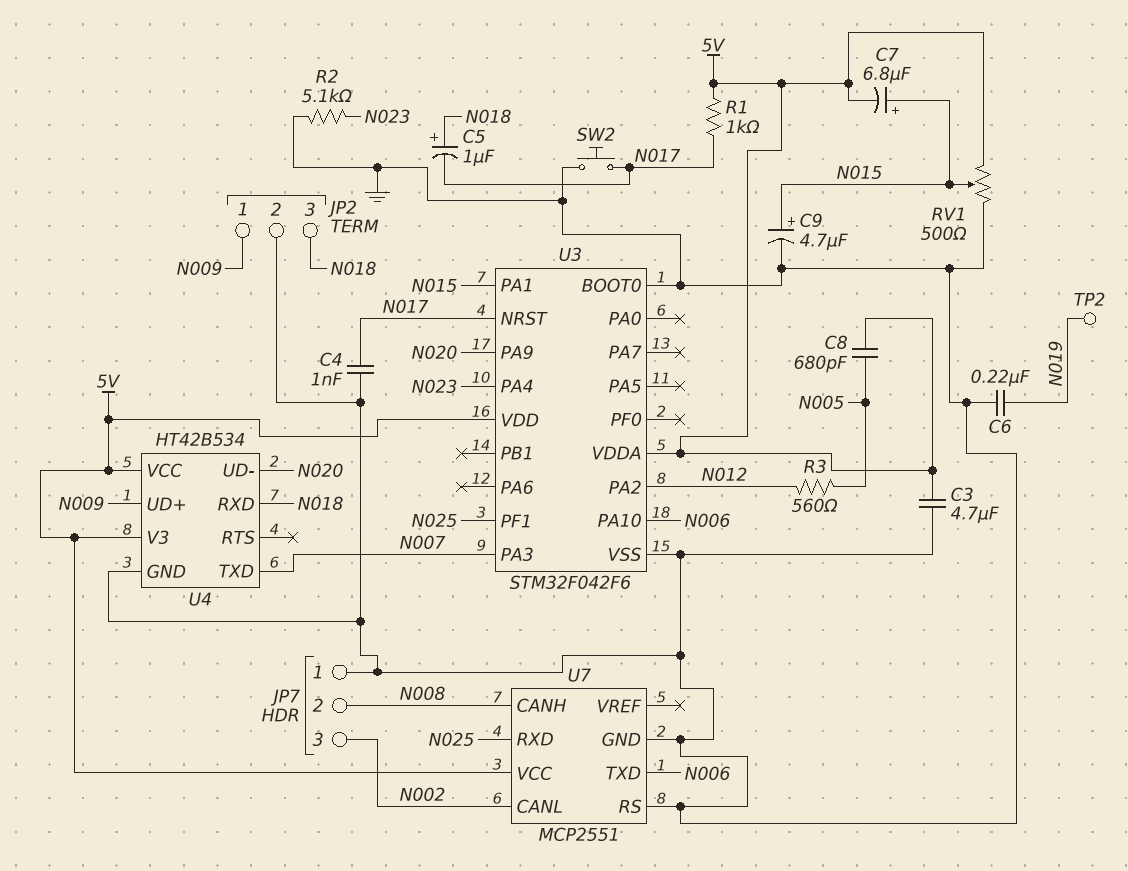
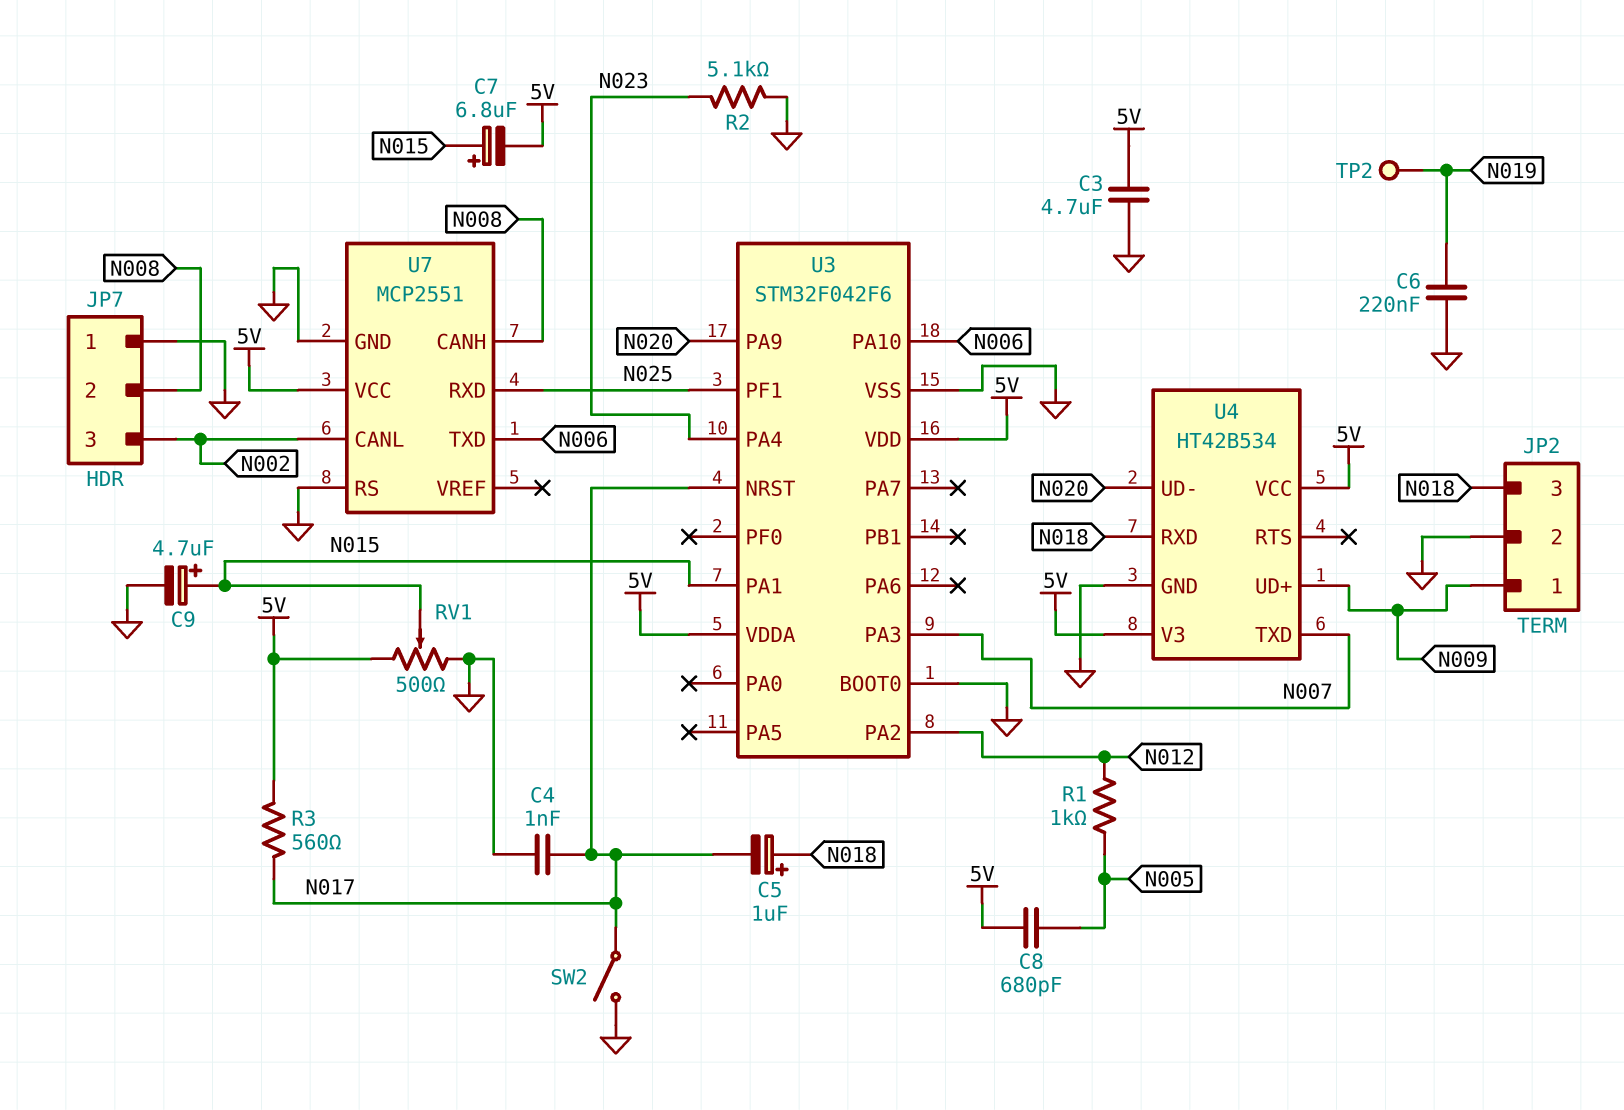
R1: 1k (5V, N017) -> 1k (N005, N012)
R3: 560 (N005, N012) -> 560 (5V, N017)
SW2: button (GND, N017) -> switch (GND, N017)

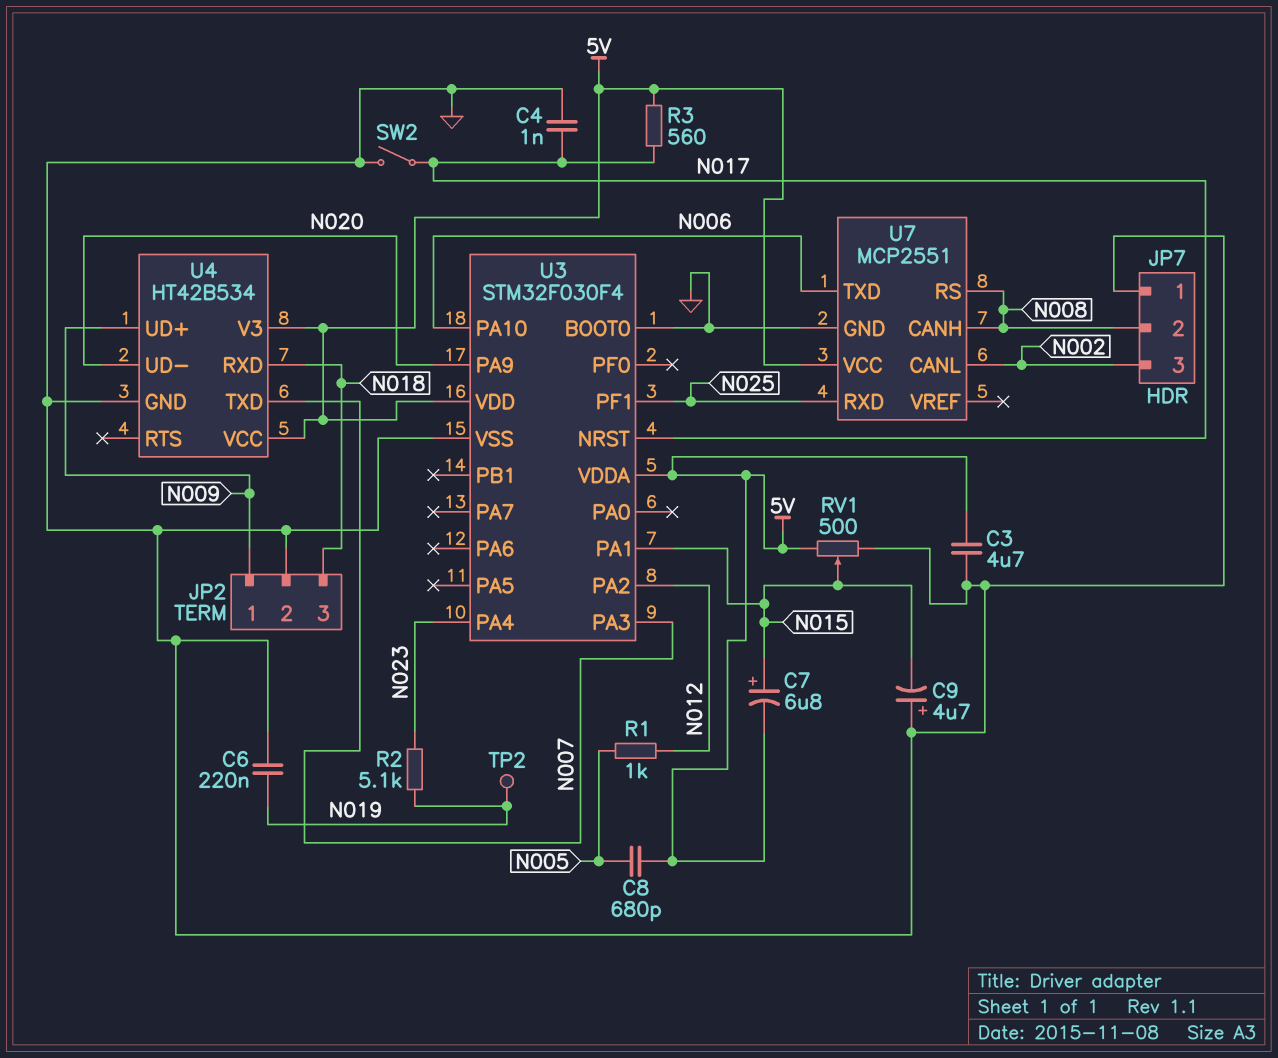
C5: 1uF (plus N018, minus N017) -> none
C9: 4.7uF (plus N015, minus GND) -> 4.7uF (plus GND, minus N015)
R2: 5.1k (GND, N023) -> 5.1k (N019, N023)
U3: STM32F042F6 -> STM32F030F4
U7 pin RS: GND -> N008

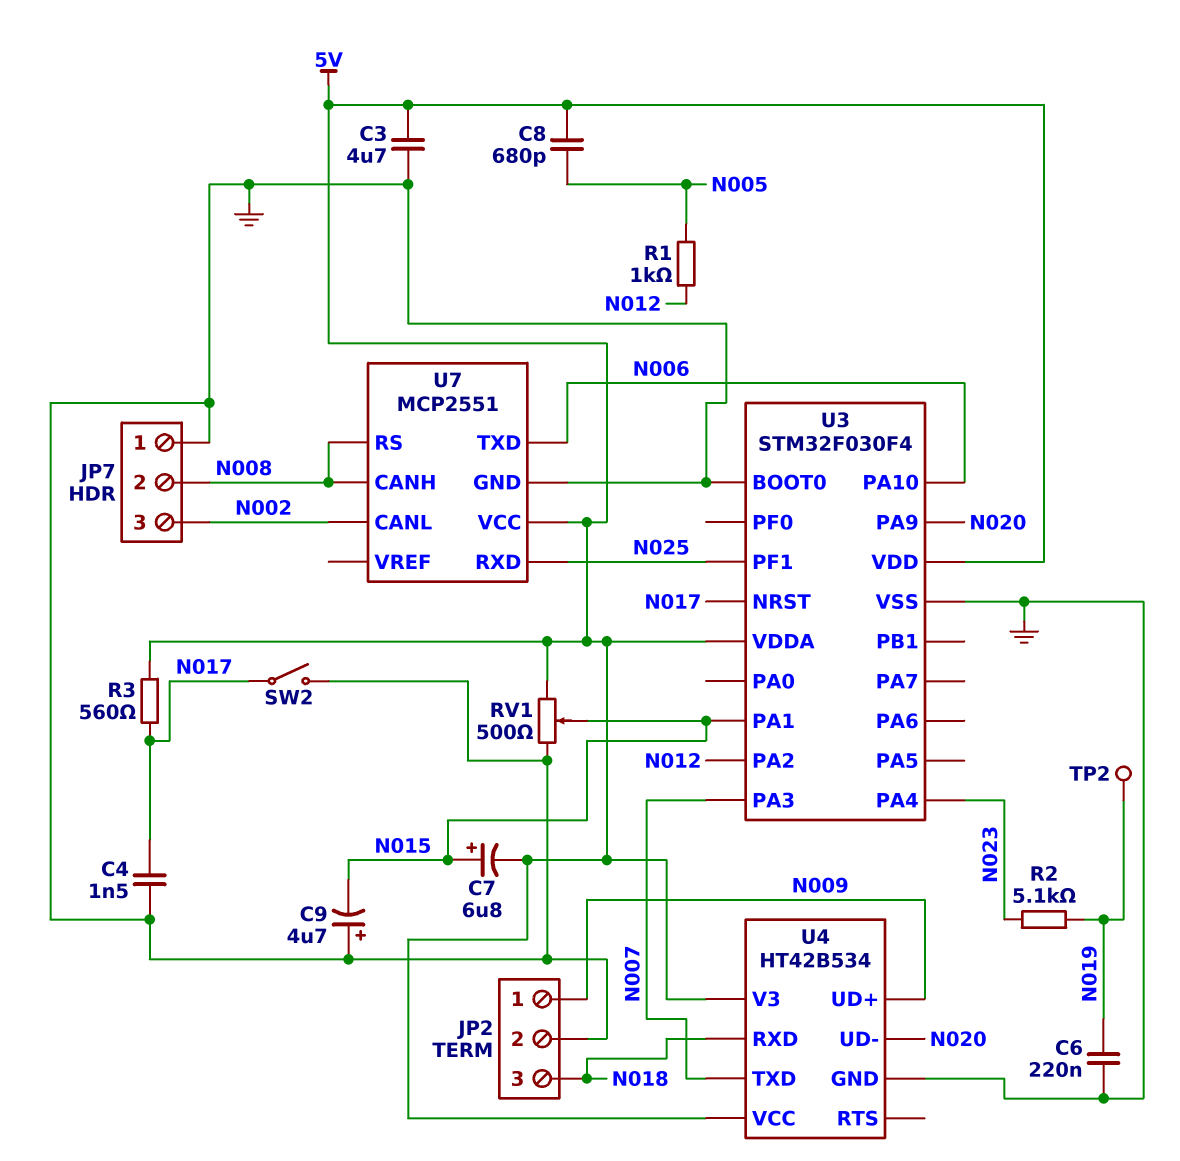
C4: 1nF (GND, N017) -> 1.5nF (GND, N017)

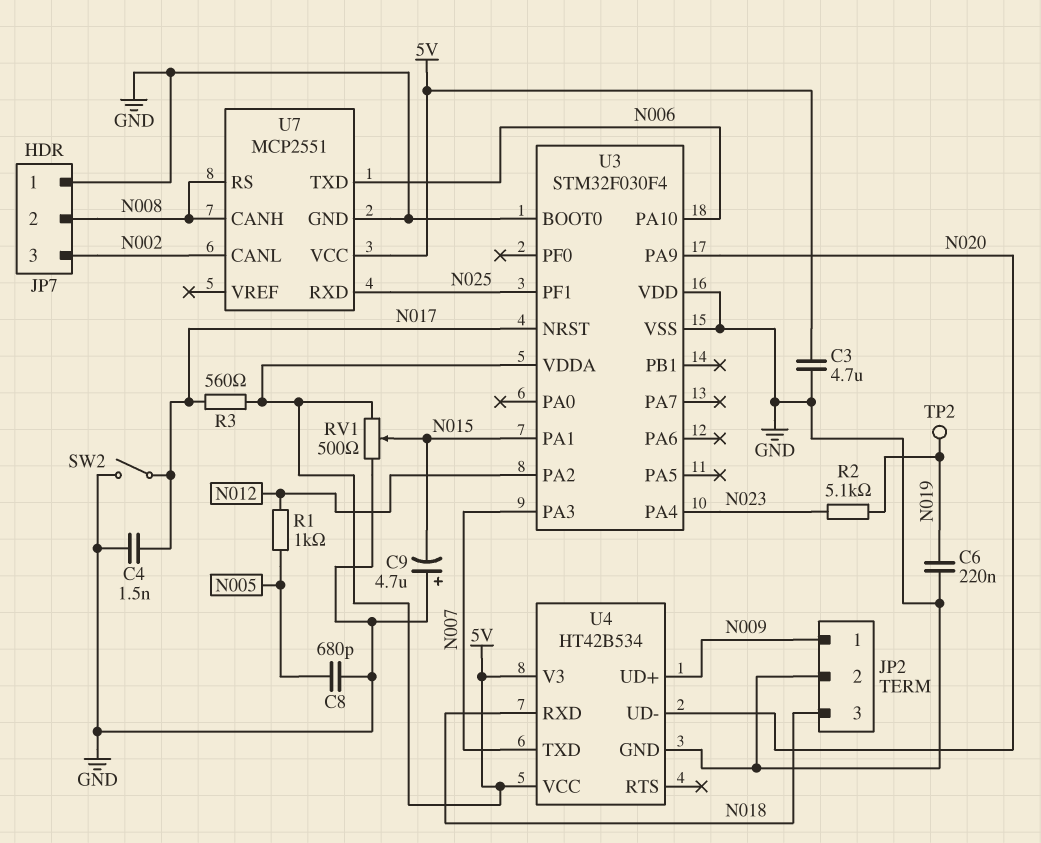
C7: 6.8uF (plus N015, minus 5V) -> none
C8: 680pF (5V, N005) -> 680pF (GND, N005)
U3 pin VDD: 5V -> GND

